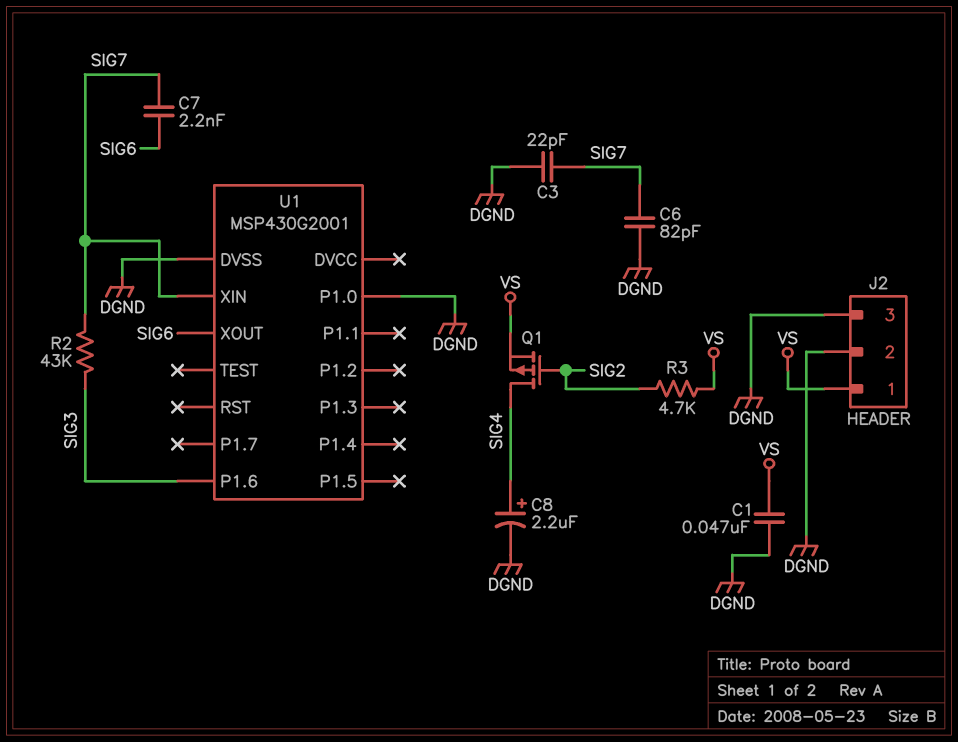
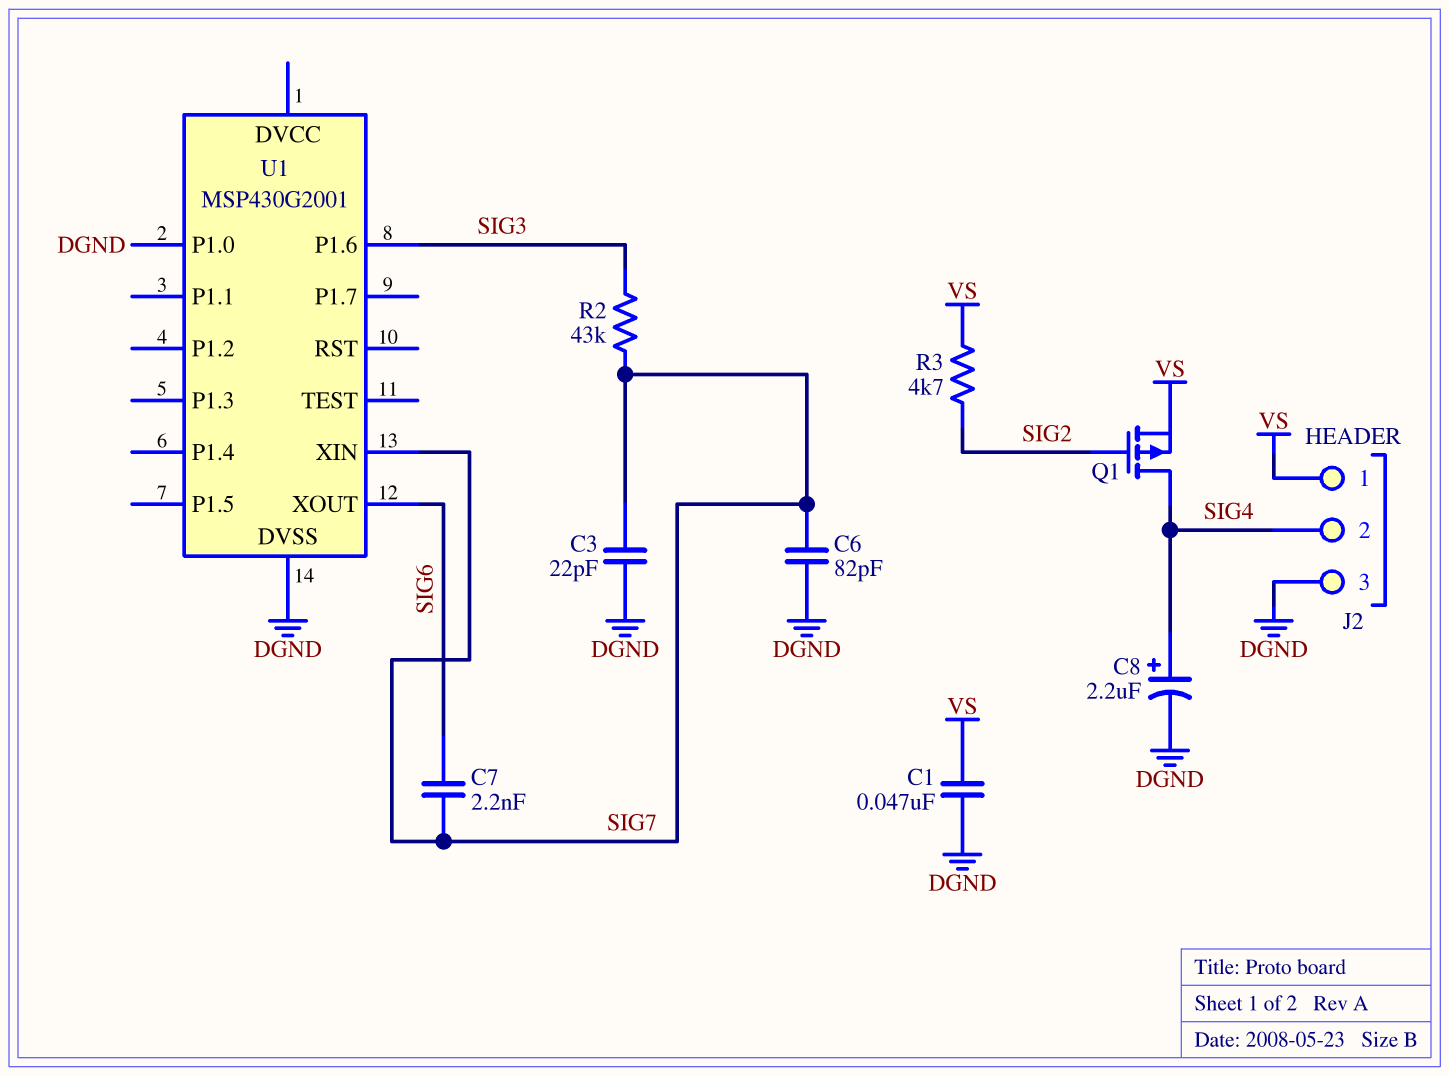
J2 pin 2: DGND -> SIG4

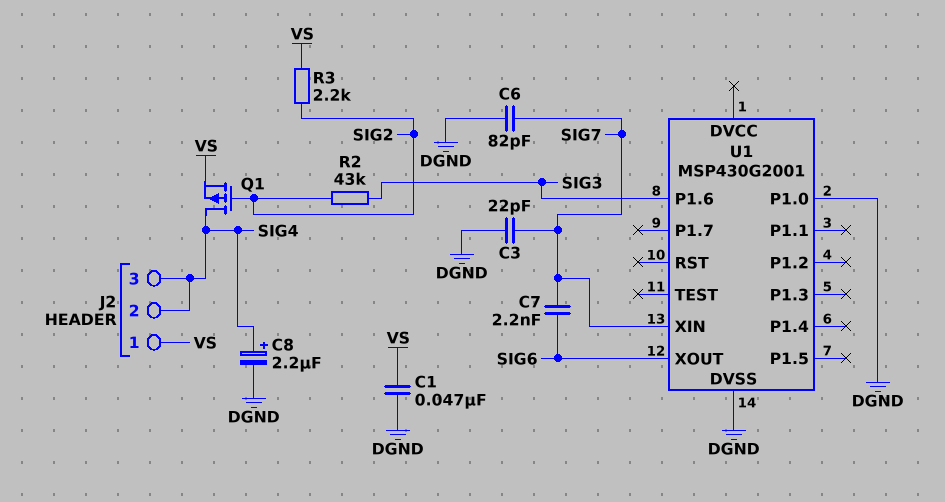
J2 pin 3: DGND -> SIG4
R2: 43k (SIG3, SIG7) -> 43k (SIG2, SIG3)
R3: 4.7k (SIG2, VS) -> 2.2k (SIG2, VS)

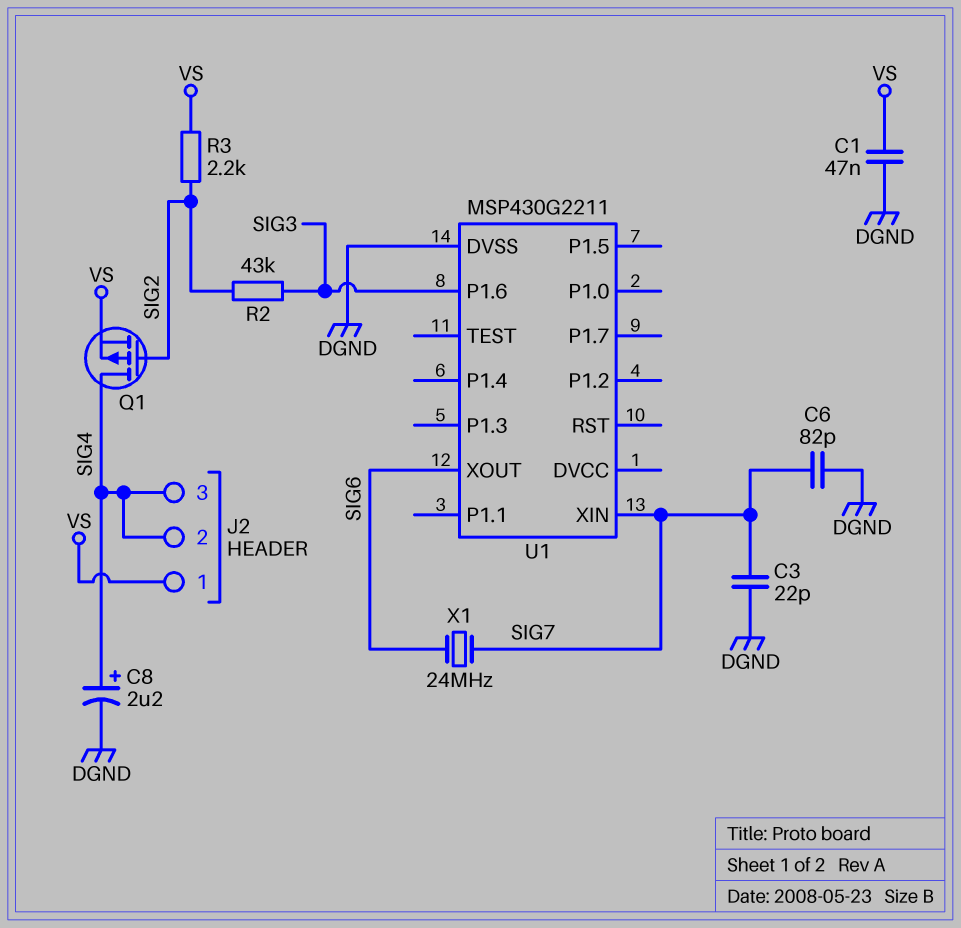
C7: 2.2nF (SIG6, SIG7) -> none
U1: MSP430G2001 -> MSP430G2211
U1 pin P1.0: DGND -> none
X1: none -> 24MHz (SIG6, SIG7)

